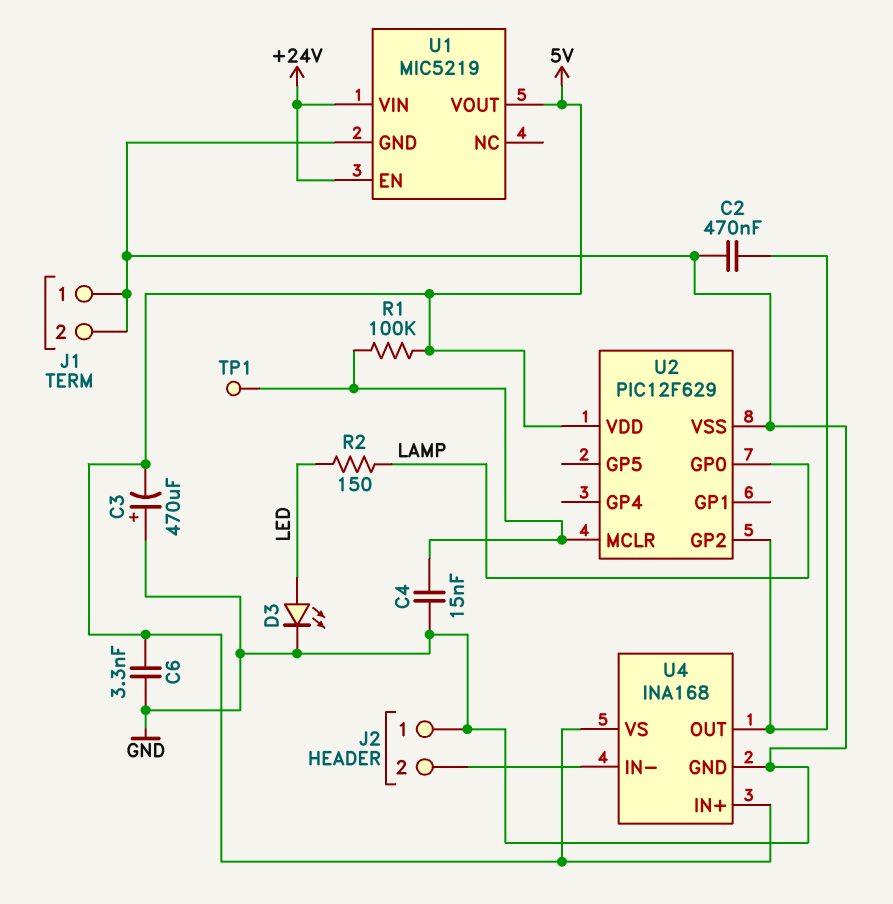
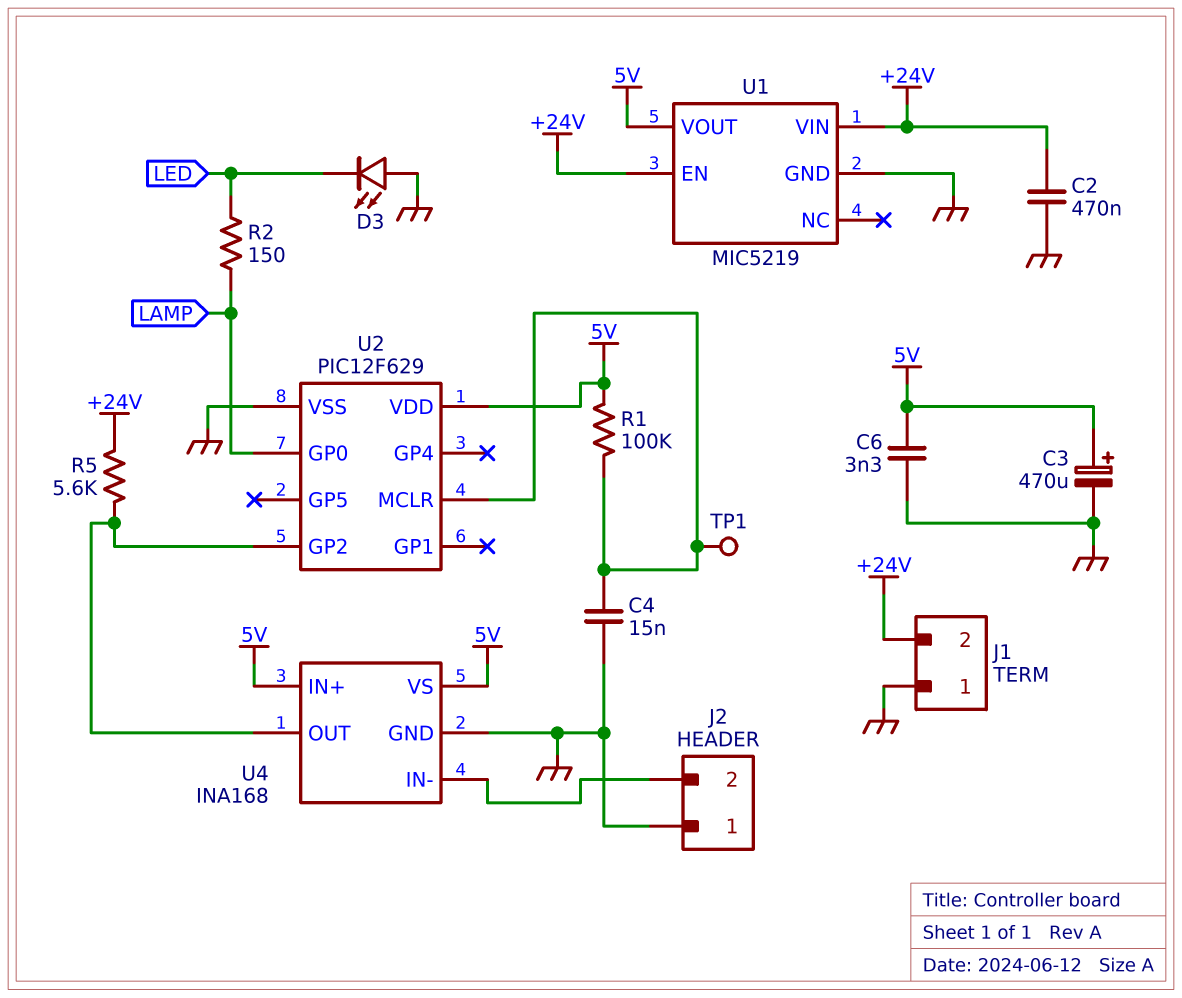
C2: 470nF (GND, U2/GP2) -> 470nF (+24V, GND)
C3: 470uF (plus GND, minus 5V) -> 470uF (plus 5V, minus GND)
D3: LED (A LED, K GND) -> LED (A GND, K LED)
J1 pin 2: GND -> +24V
R5: none -> 5.6k (+24V, U2/GP2)

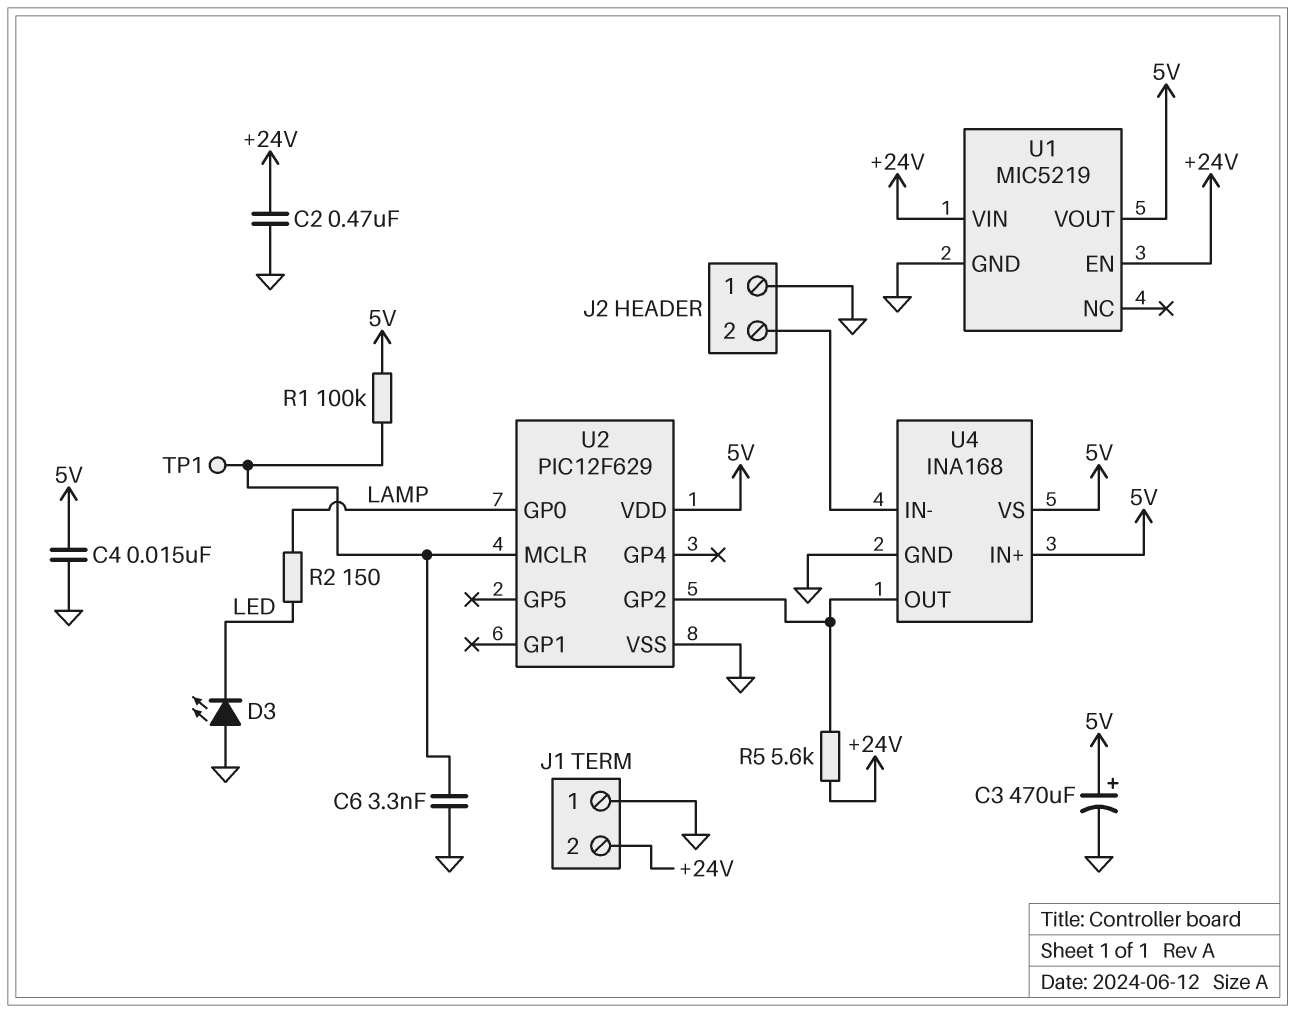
C4: 15nF (GND, U2/MCLR) -> 15nF (5V, GND)
C6: 3.3nF (5V, GND) -> 3.3nF (GND, U2/MCLR)

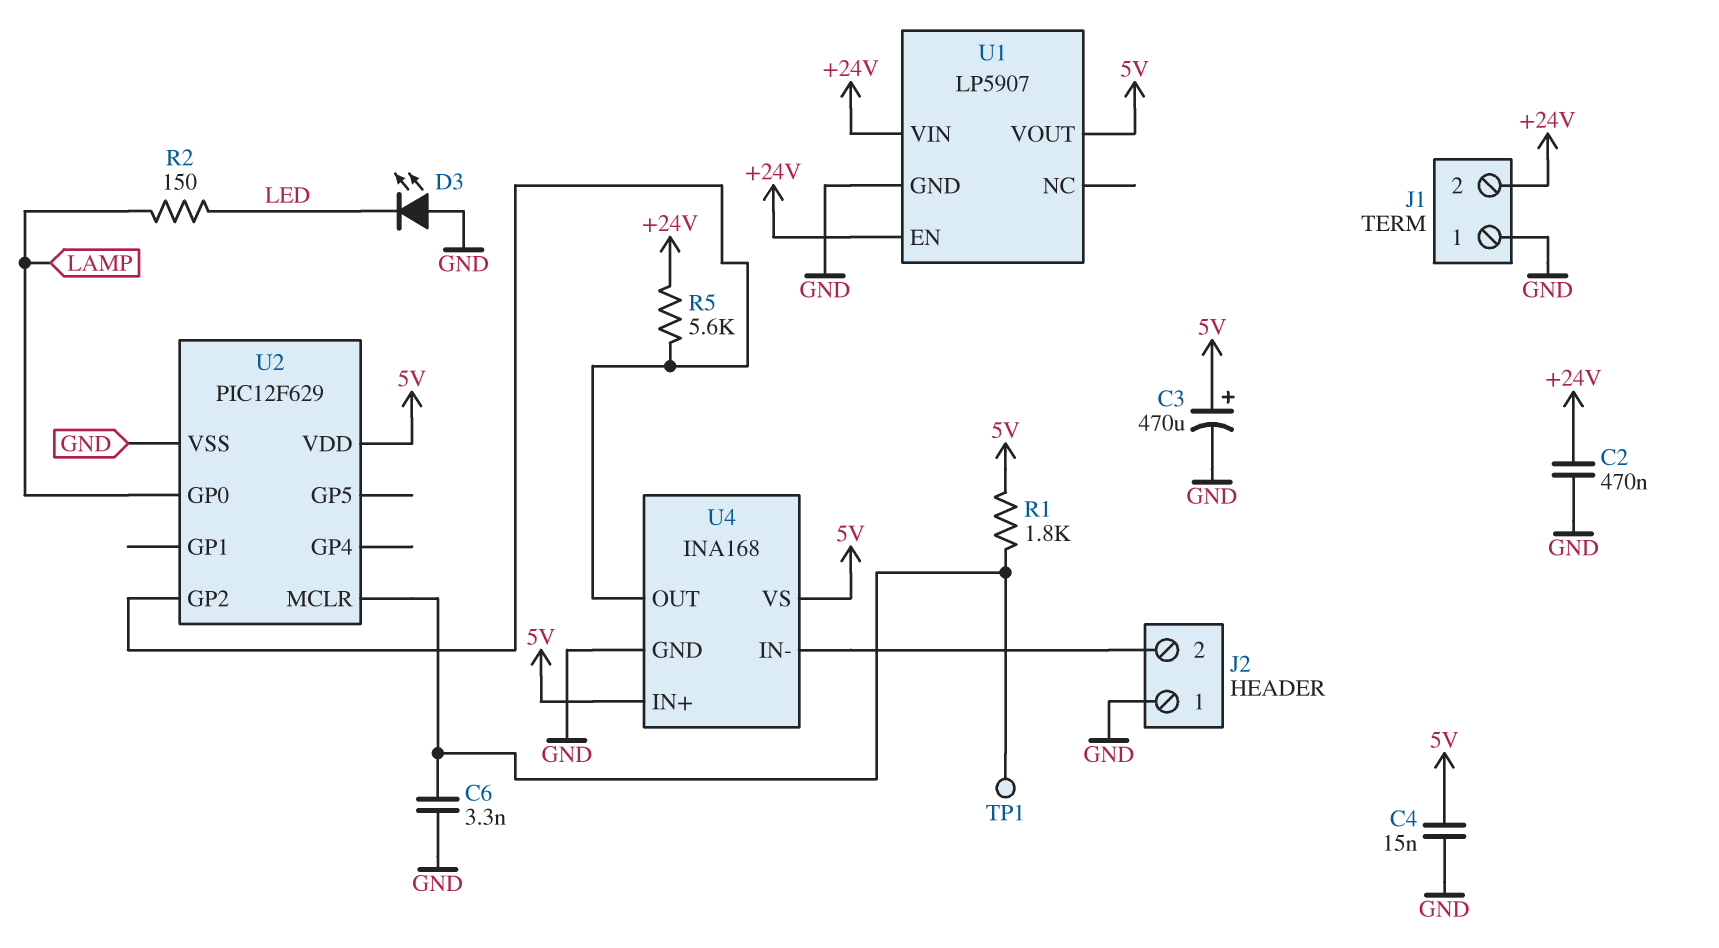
R1: 100k (5V, U2/MCLR) -> 1.8k (5V, U2/MCLR)
U1: MIC5219 -> LP5907

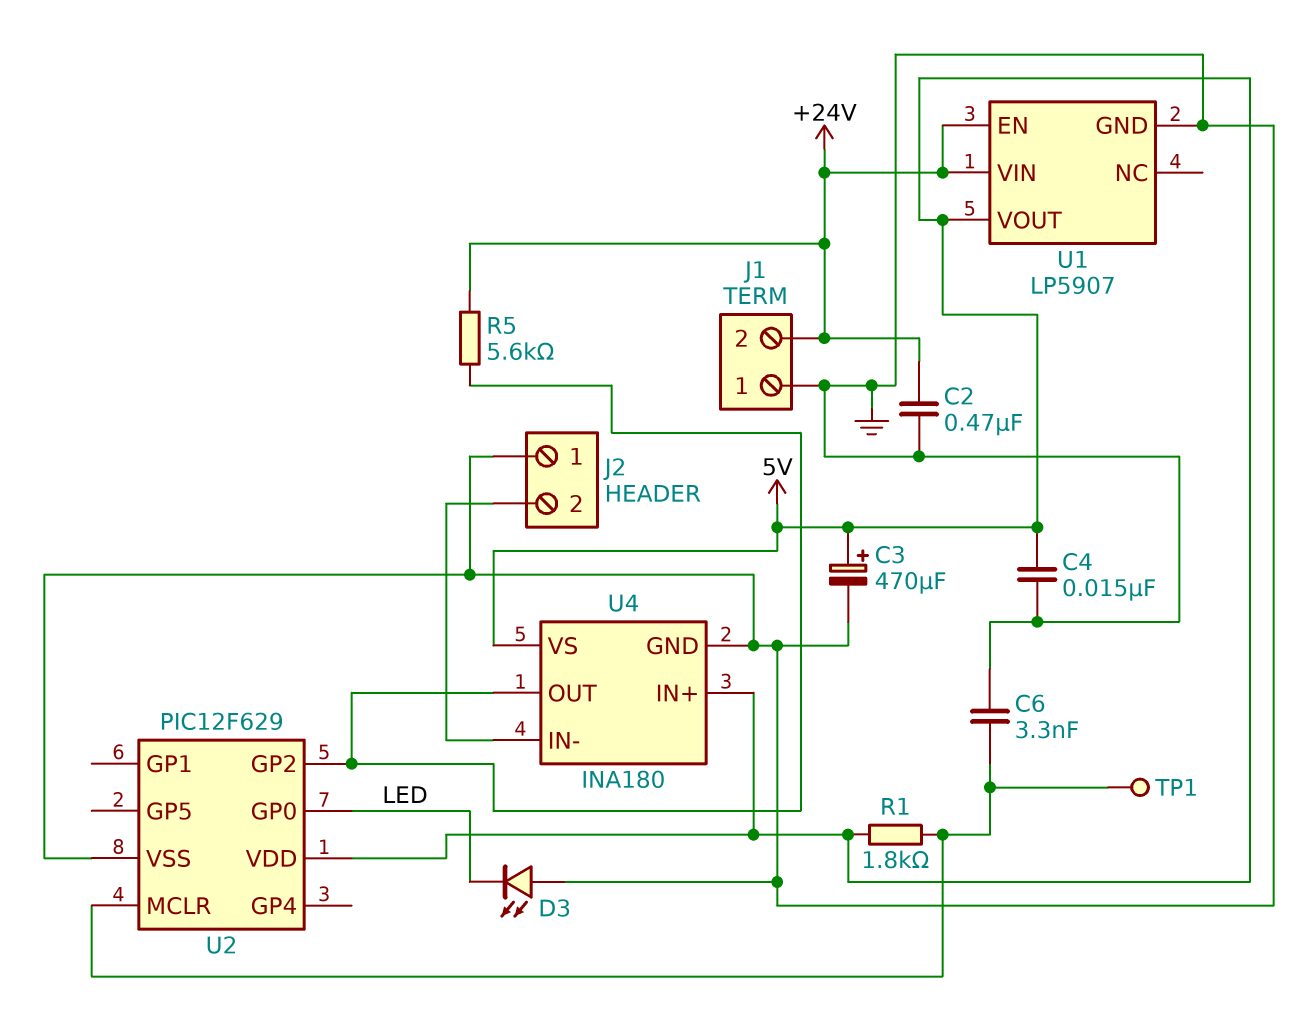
R2: 150 (LAMP, LED) -> none
U2 pin GP0: LAMP -> LED
U4: INA168 -> INA180

